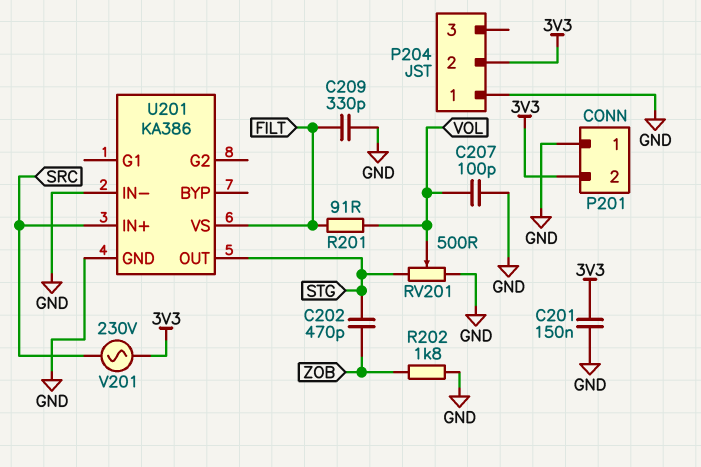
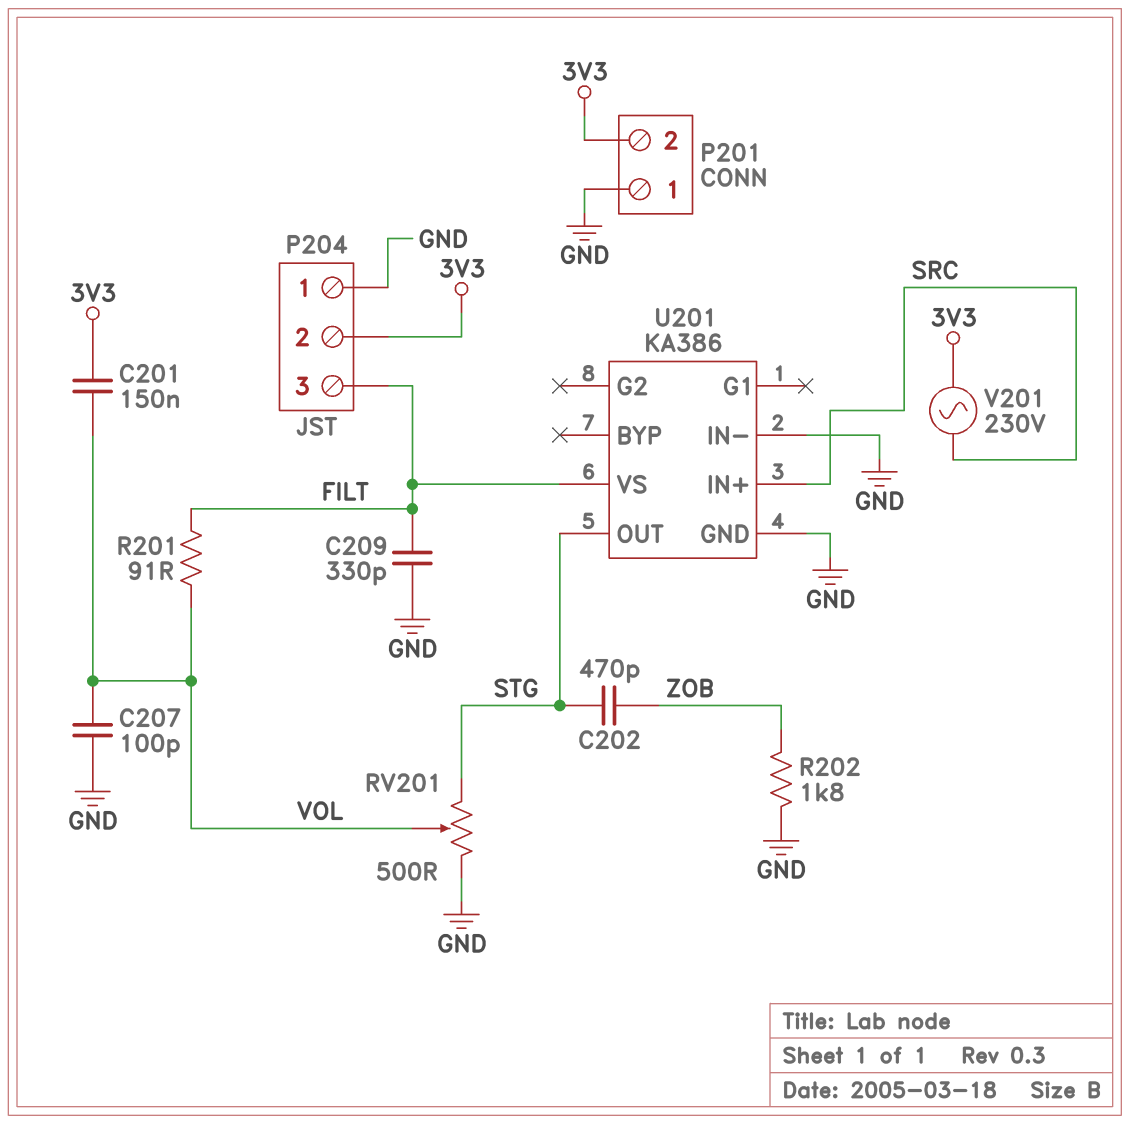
C201: 150nF (3V3, GND) -> 150nF (3V3, VOL)
P204 pin 3: none -> FILT

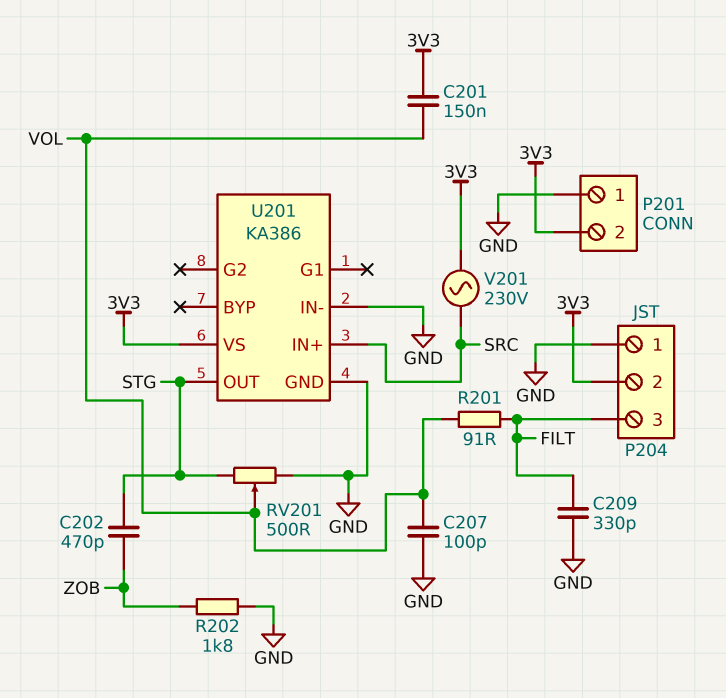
U201 pin VS: FILT -> 3V3

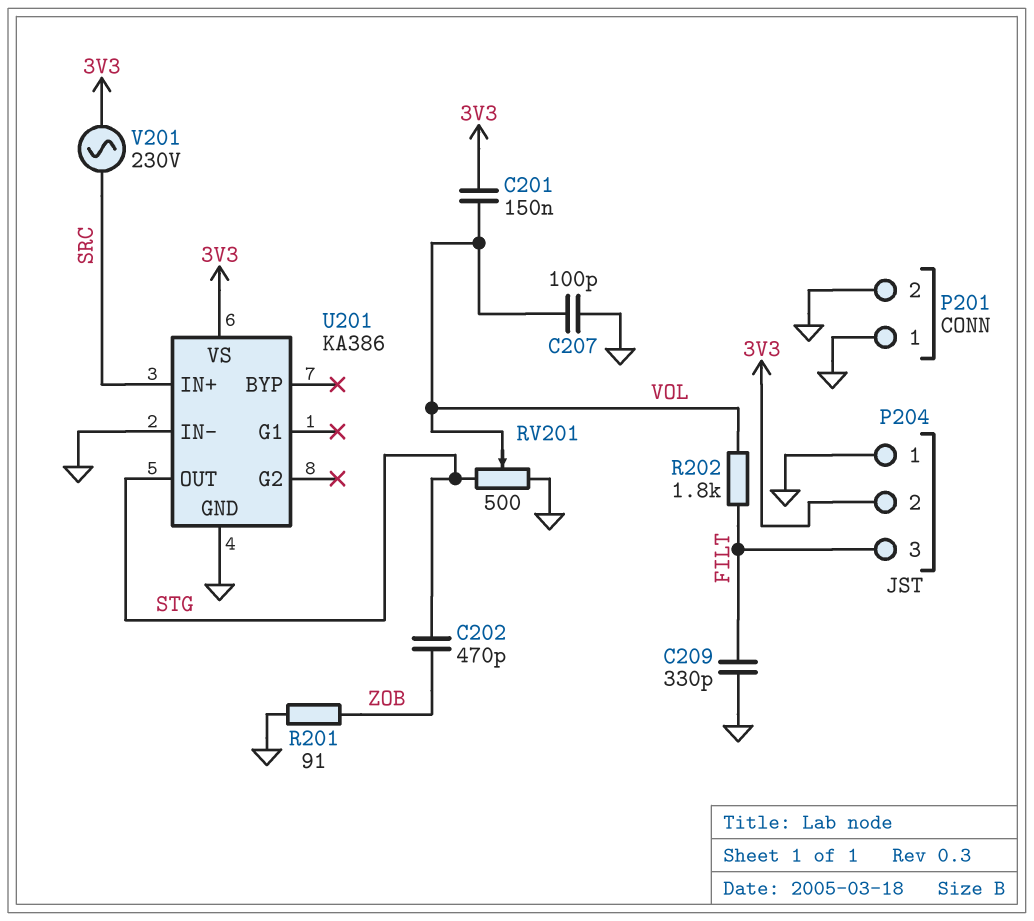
P201 pin 2: 3V3 -> GND
R201: 91 (FILT, VOL) -> 91 (GND, ZOB)
R202: 1.8k (GND, ZOB) -> 1.8k (FILT, VOL)

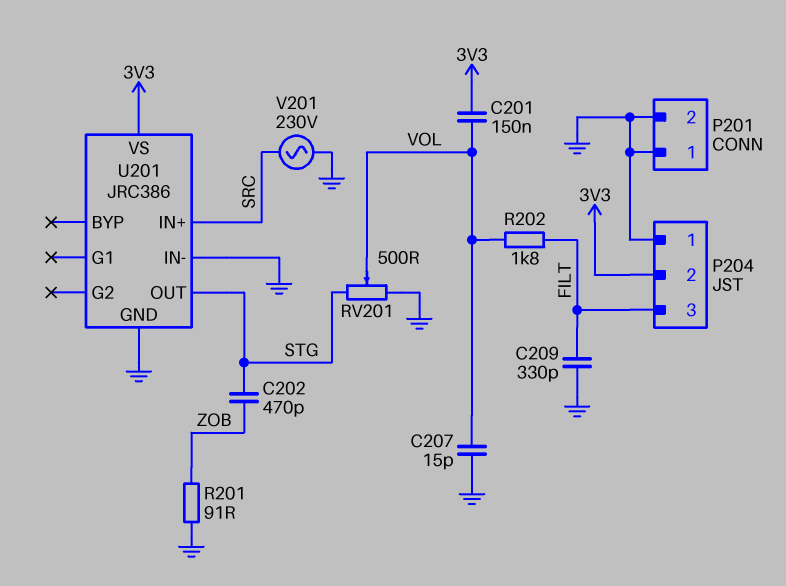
C207: 100pF (GND, VOL) -> 15pF (GND, VOL)
U201: KA386 -> JRC386
V201: AC 230V (3V3, SRC) -> AC 230V (GND, SRC)

